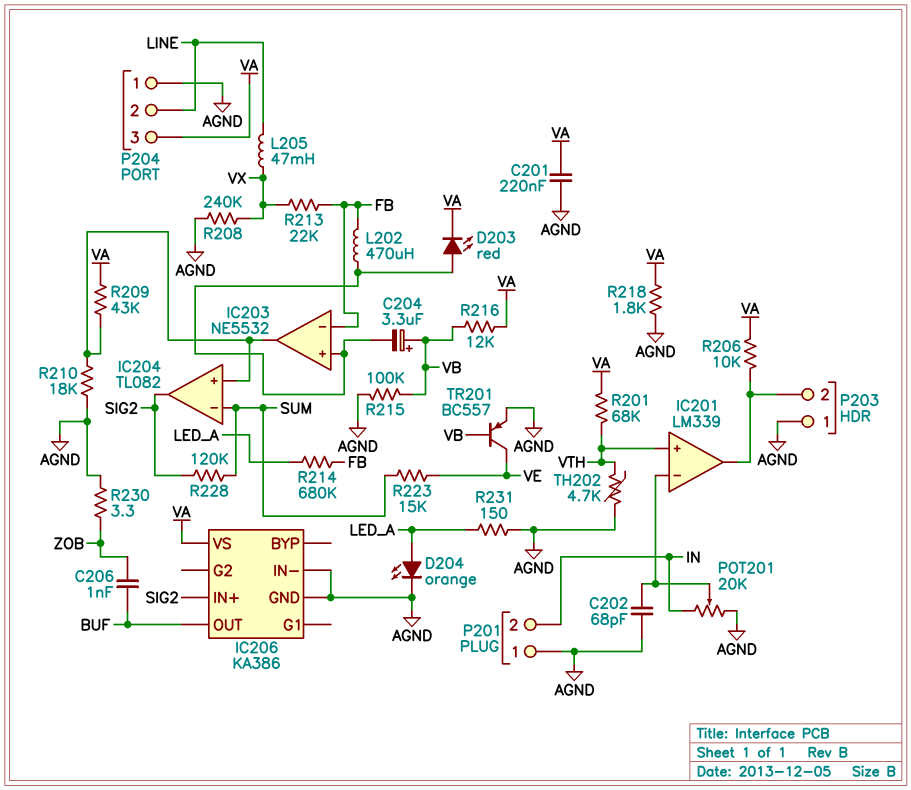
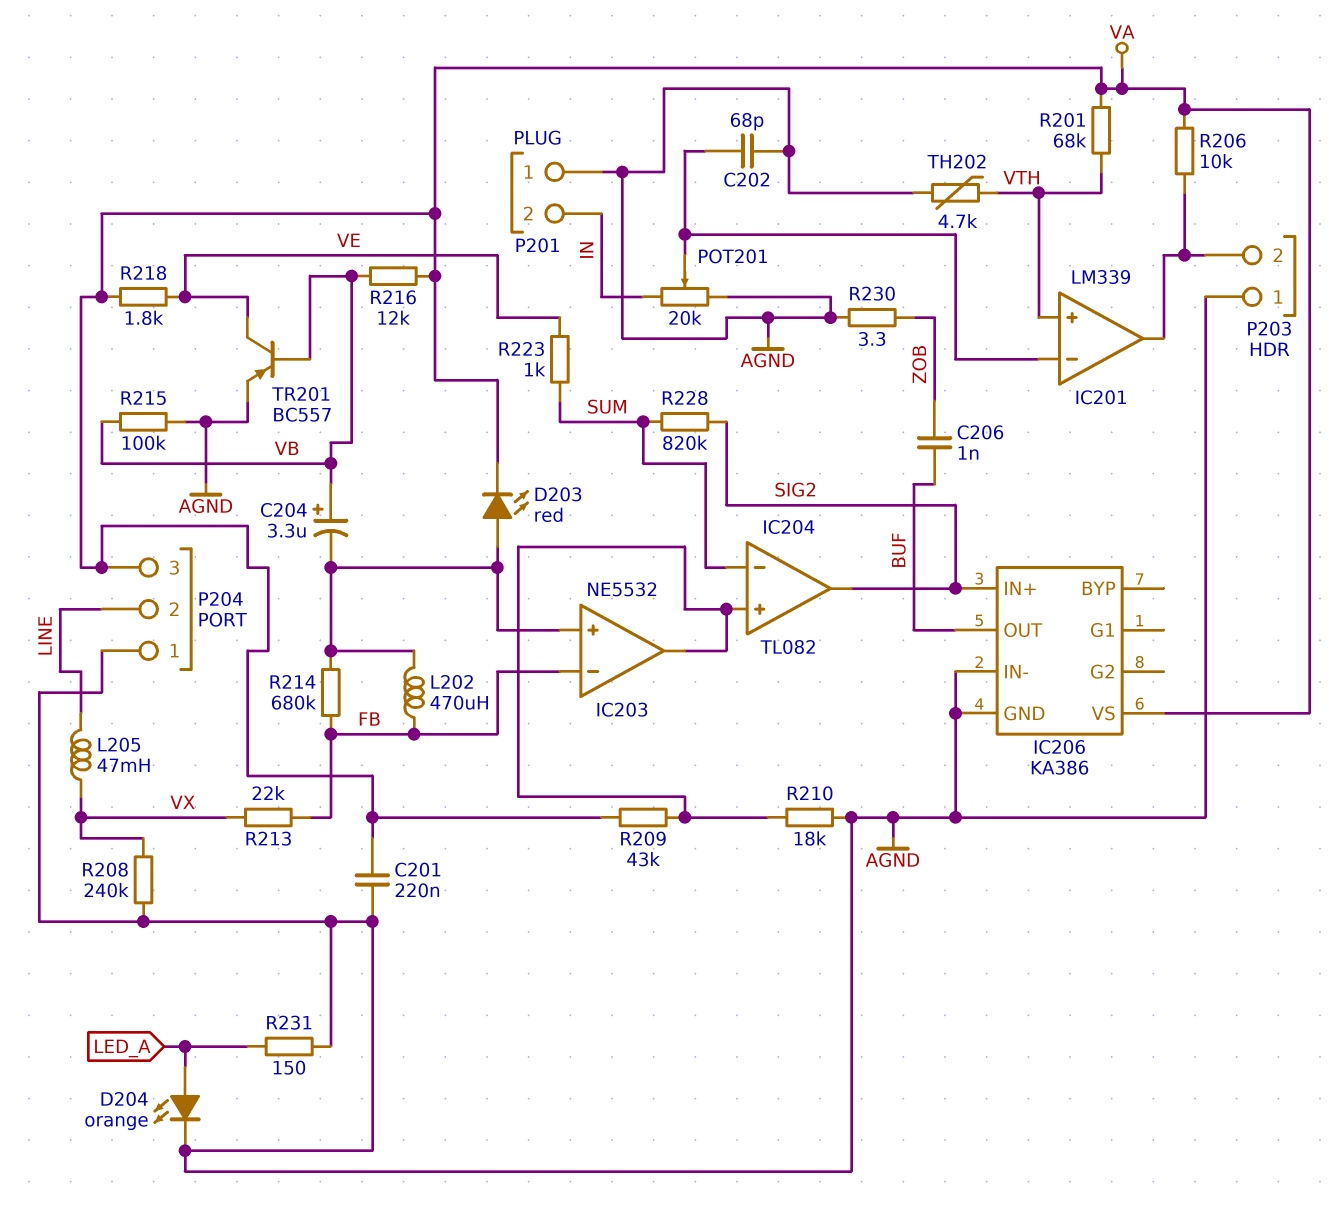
R214: 680k (FB, LED_A) -> 680k (FB, IC203/in+)
R218: 1.8k (AGND, VA) -> 1.8k (VA, VE)
R223: 15k (SUM, VE) -> 1k (SUM, VE)
R228: 120k (SIG2, SUM) -> 820k (SIG2, SUM)

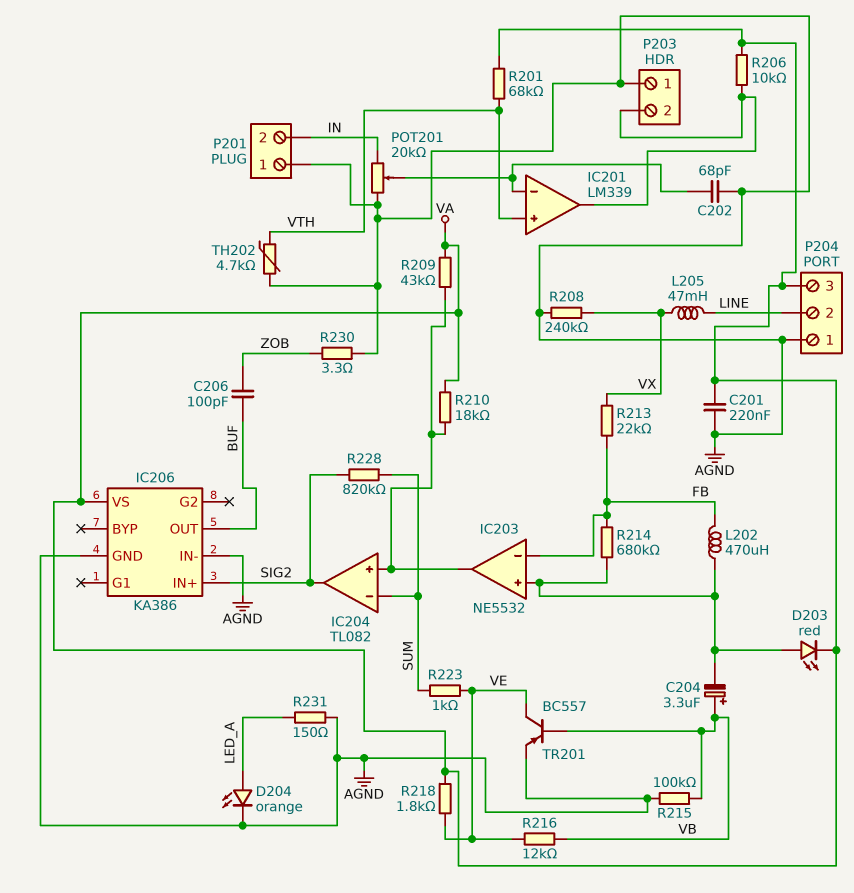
C206: 1nF (BUF, ZOB) -> 100pF (BUF, ZOB)
R210: 18k (AGND, IC203/out) -> 18k (IC203/out, VA)
R216: 12k (VA, VB) -> 12k (VB, VE)

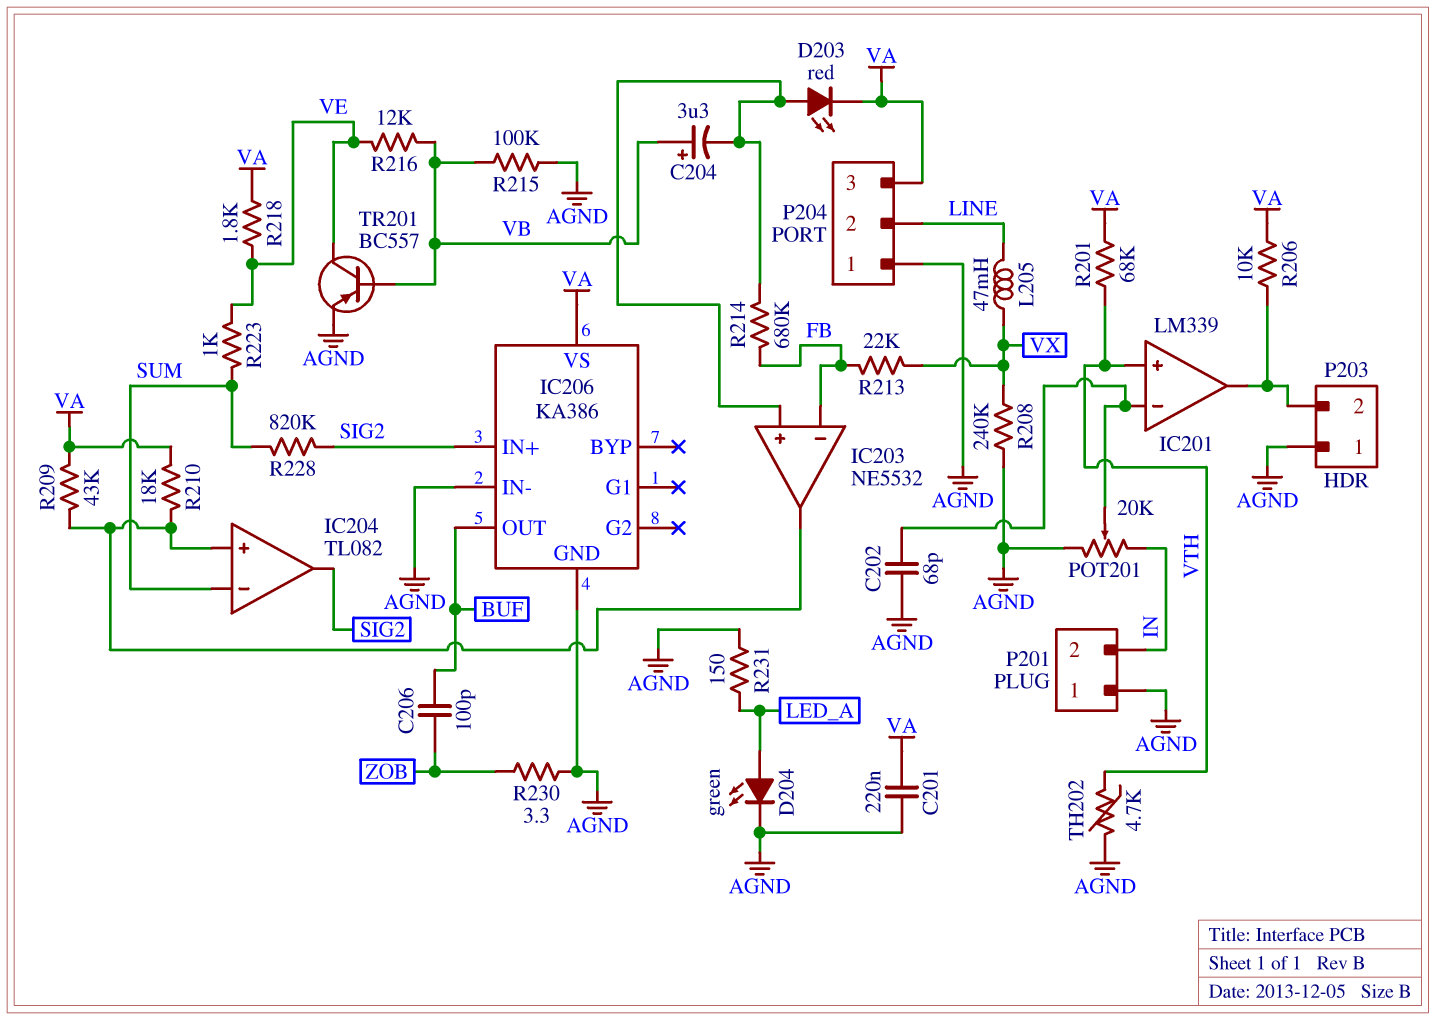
D204: LED orange (A LED_A, K AGND) -> LED green (A LED_A, K AGND)
L202: 470uH (FB, IC203/in+) -> none

